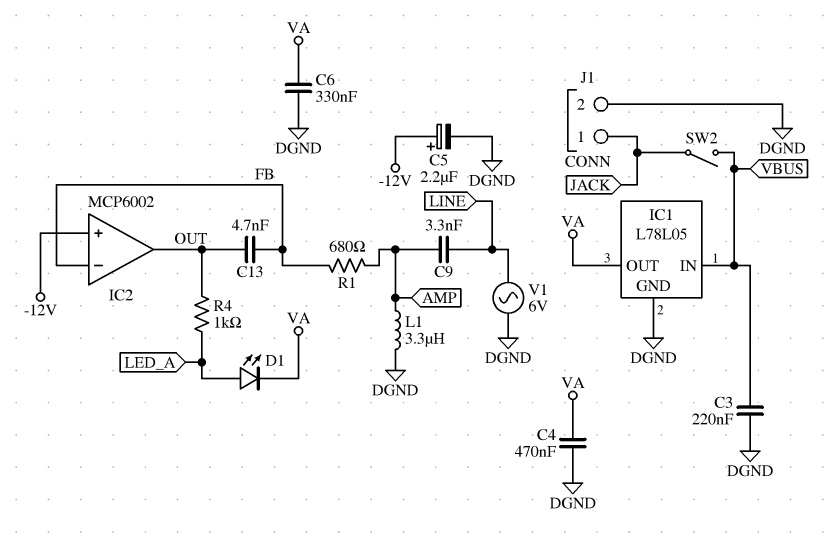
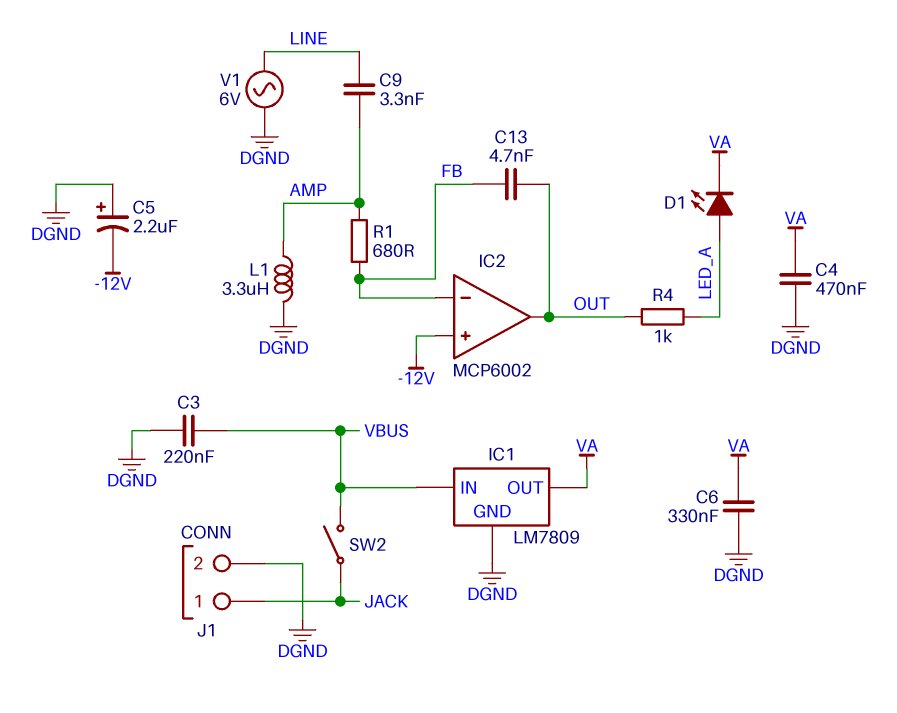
C5: 2.2uF (plus -12V, minus DGND) -> 2.2uF (plus DGND, minus -12V)
IC1: L78L05 -> LM7809

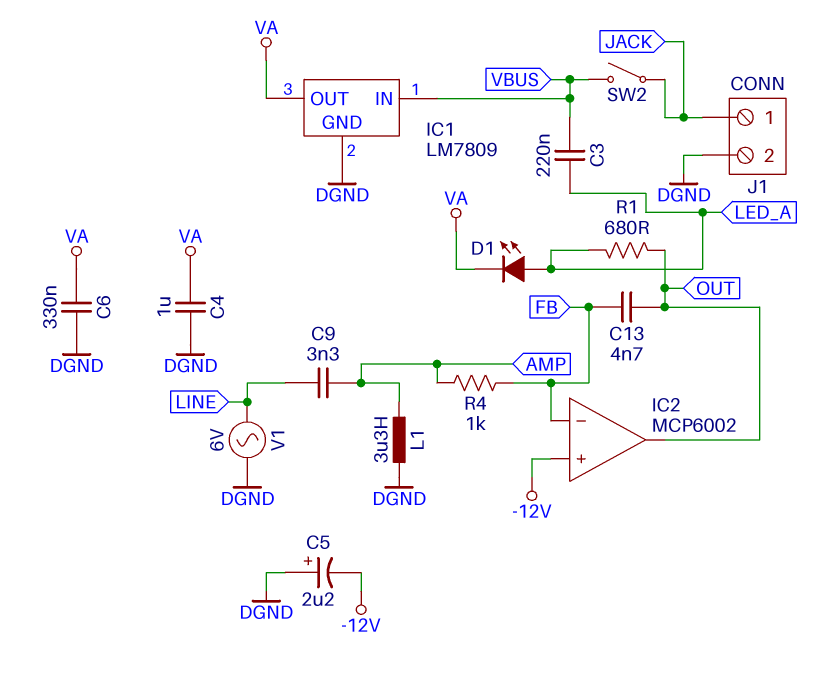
C3: 220nF (DGND, VBUS) -> 220nF (LED_A, VBUS)
C4: 470nF (DGND, VA) -> 1uF (DGND, VA)
R1: 680 (AMP, FB) -> 680 (LED_A, OUT)
R4: 1k (LED_A, OUT) -> 1k (AMP, FB)

